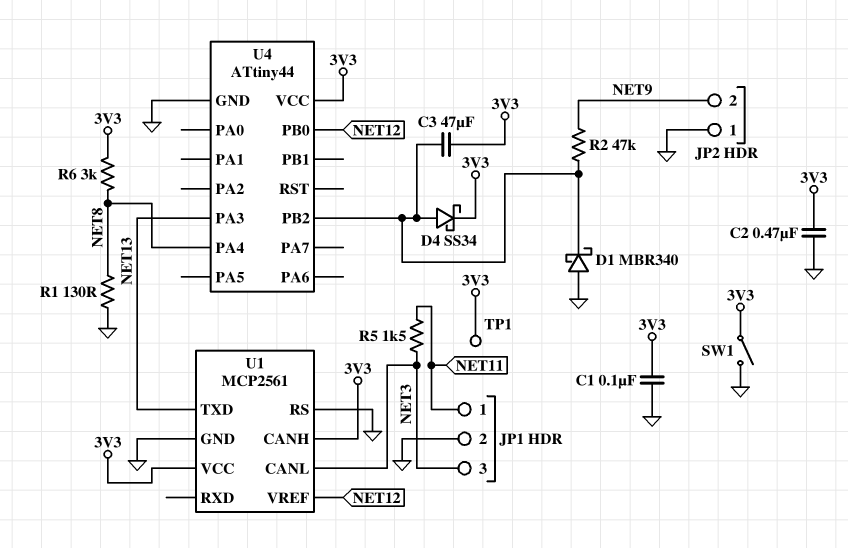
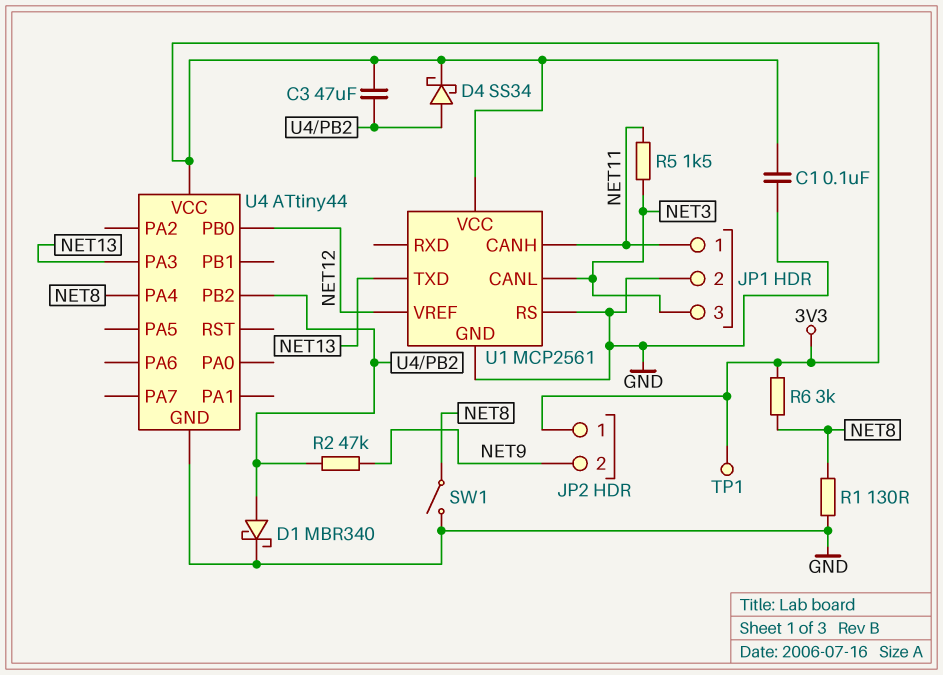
C2: 470nF (3V3, GND) -> none
D1: schottky MBR340 (A GND, K U4/PB2) -> schottky MBR340 (A U4/PB2, K GND)
JP2 pin 1: GND -> 3V3
SW1: switch (3V3, GND) -> switch (GND, NET8)
U1 pin CANH: 3V3 -> NET11

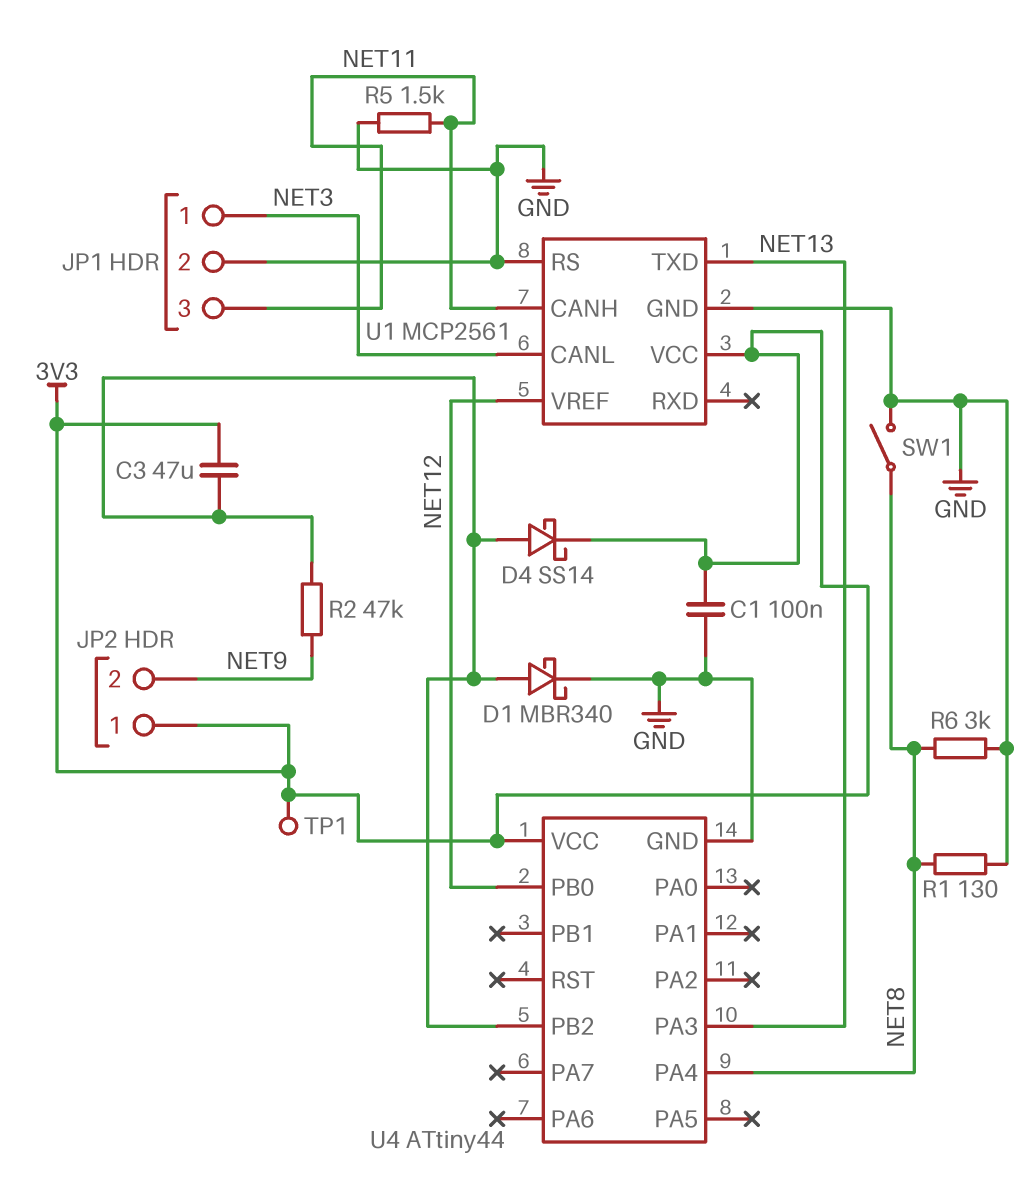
D4: schottky SS34 (A U4/PB2, K 3V3) -> schottky SS14 (A U4/PB2, K 3V3)
JP1 pin 1: NET11 -> NET3
JP1 pin 3: NET3 -> NET11
R5: 1.5k (NET3, NET11) -> 1.5k (GND, NET11)
R6: 3k (3V3, NET8) -> 3k (GND, NET8)

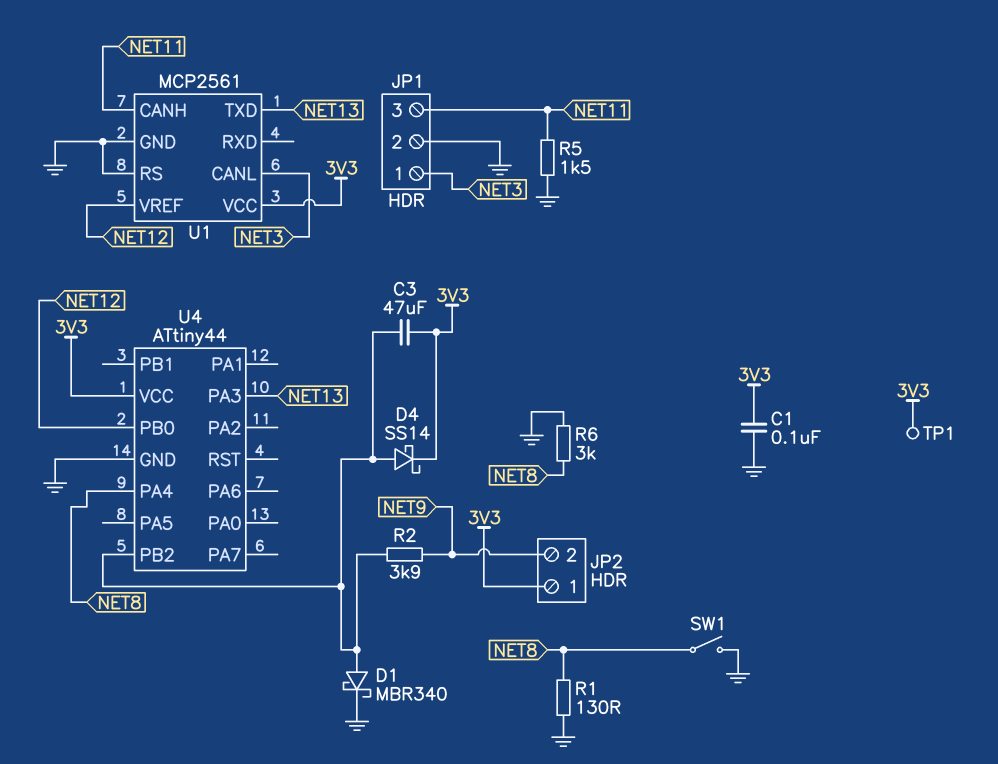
R2: 47k (NET9, U4/PB2) -> 3.9k (NET9, U4/PB2)

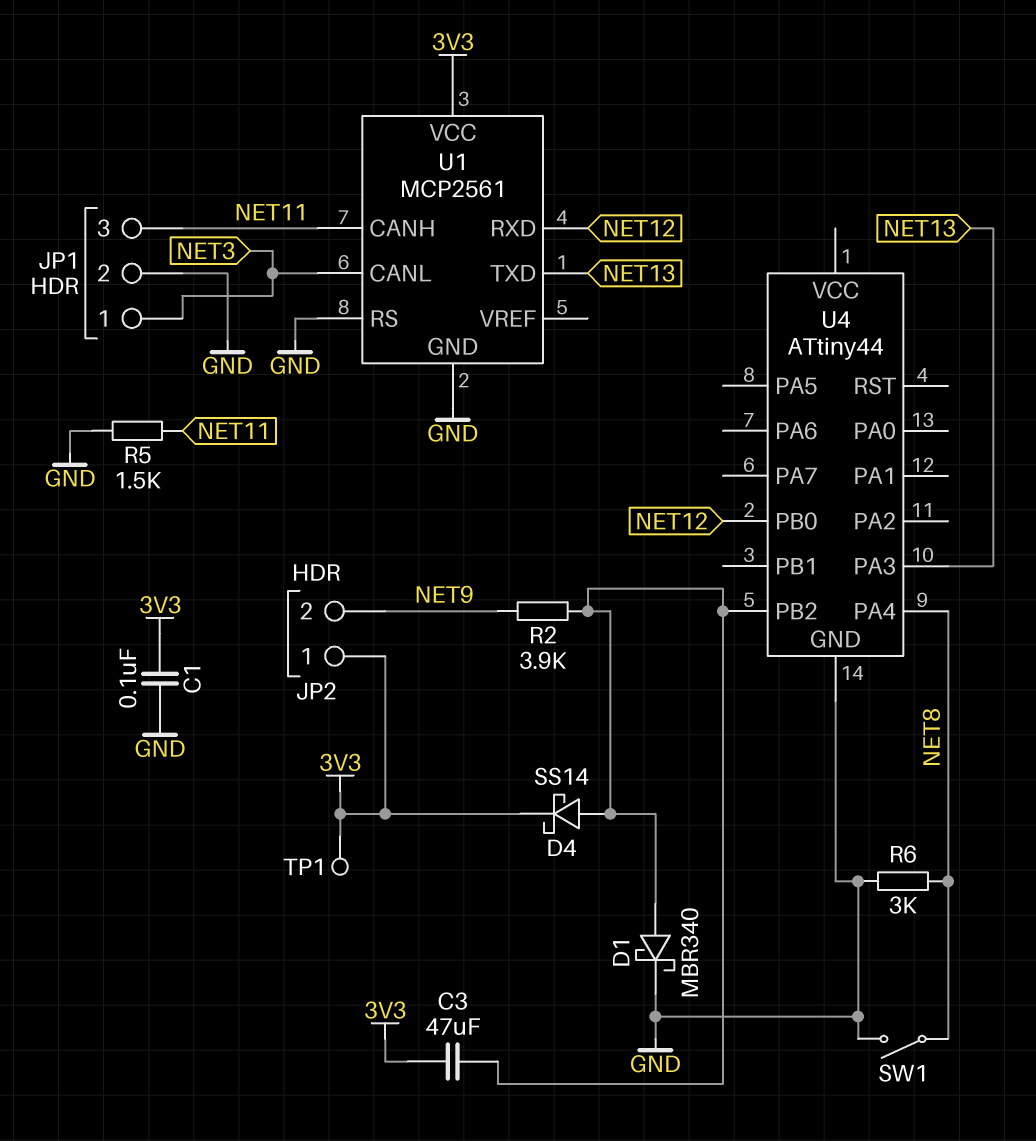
R1: 130 (GND, NET8) -> none
U1 pin RXD: none -> NET12
U1 pin VREF: NET12 -> none
U4 pin VCC: 3V3 -> none

